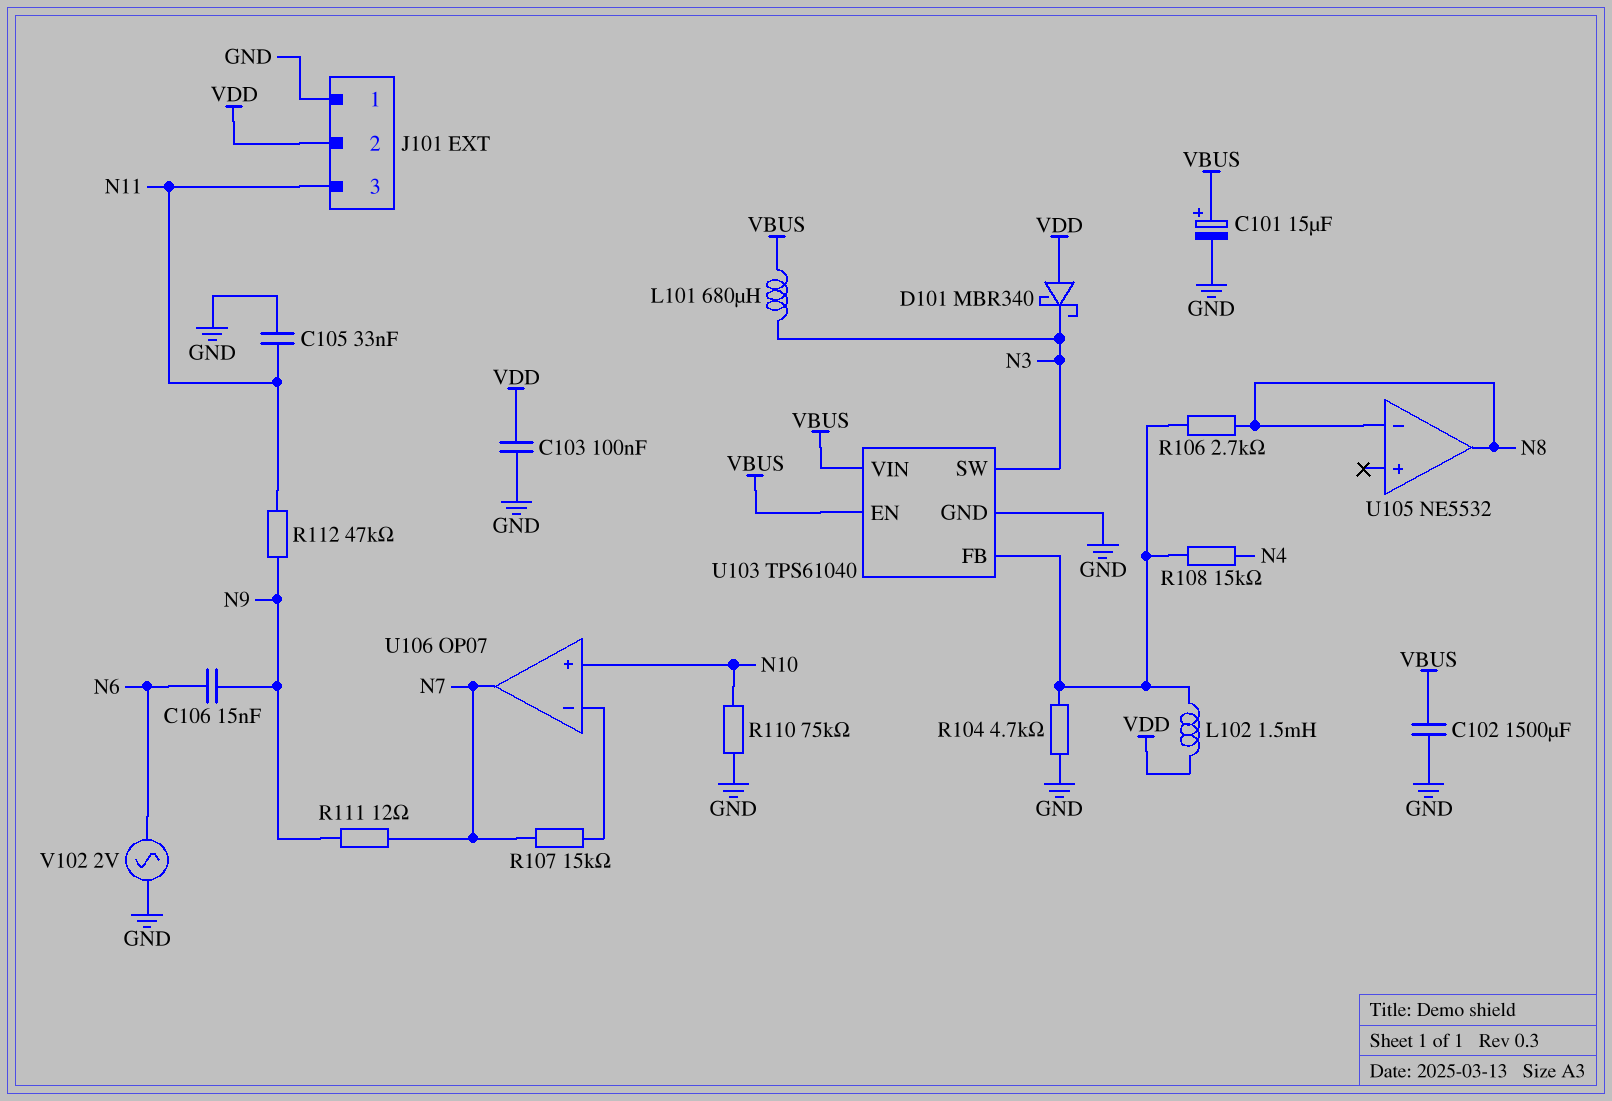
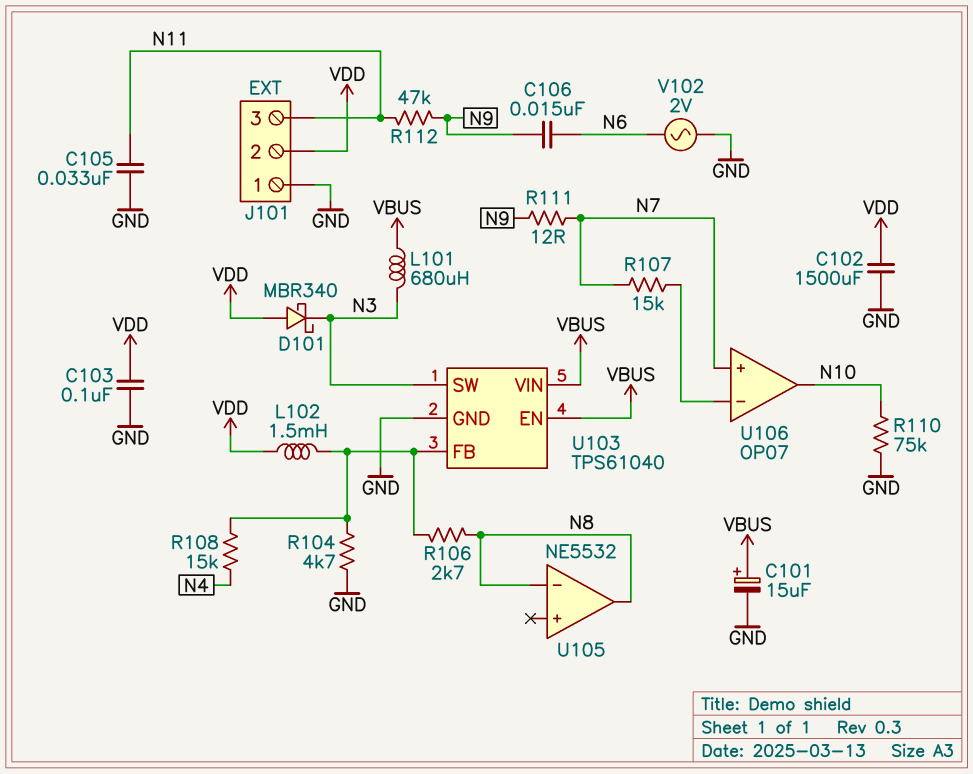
C102: 1500uF (GND, VBUS) -> 1500uF (GND, VDD)
U106 pin in+: N10 -> N7
U106 pin out: N7 -> N10

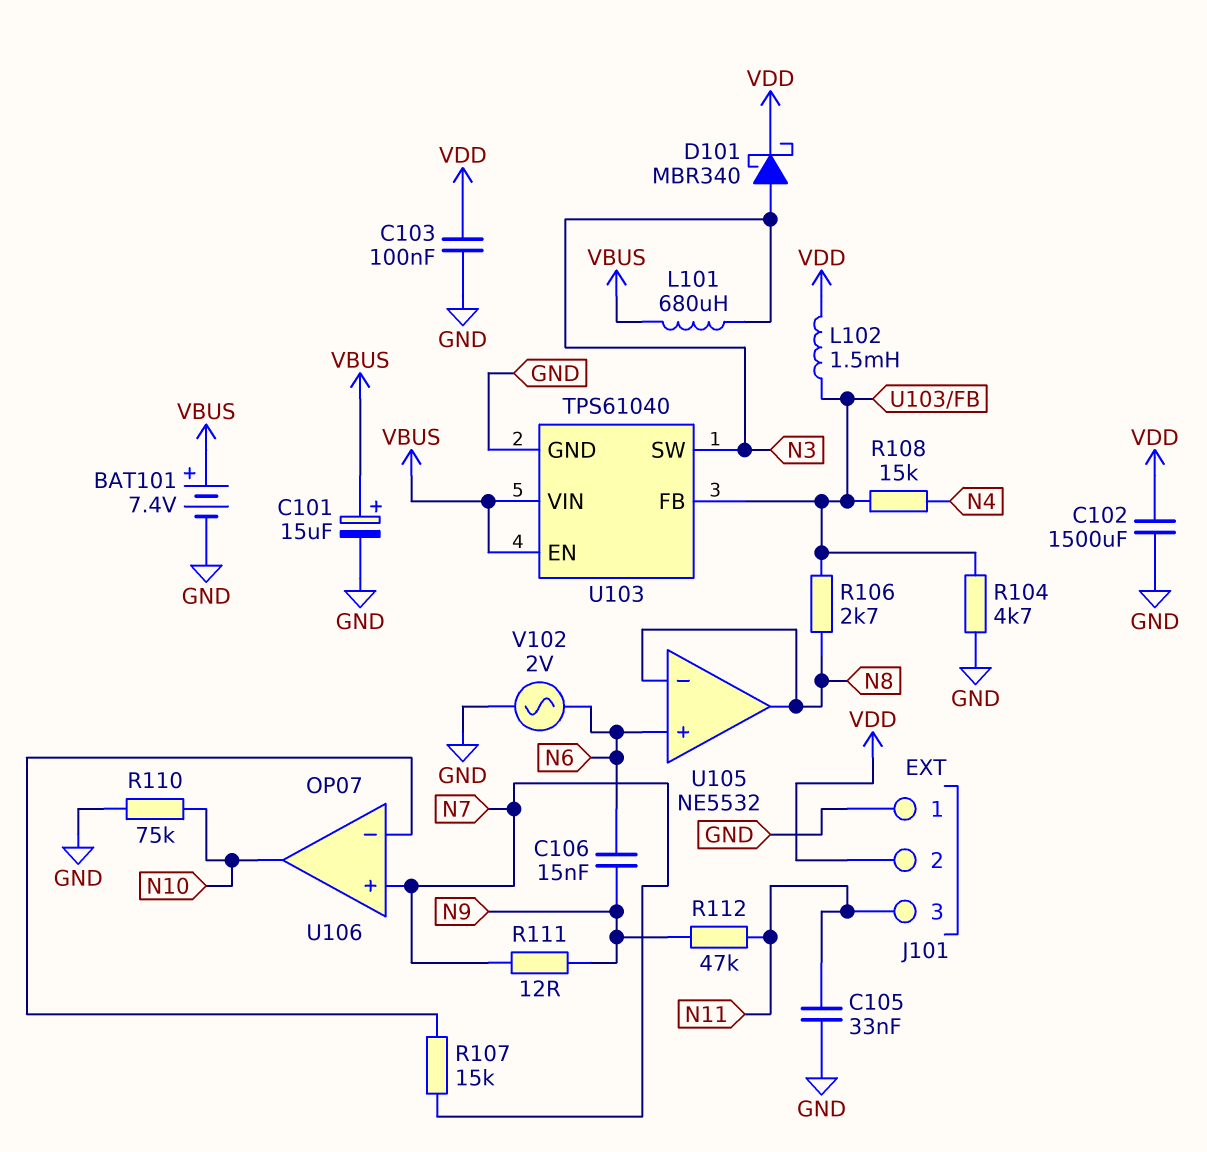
BAT101: none -> 7.4V (plus VBUS, minus GND)
D101: schottky MBR340 (A VDD, K N3) -> schottky MBR340 (A N3, K VDD)
U105 pin in+: none -> N6

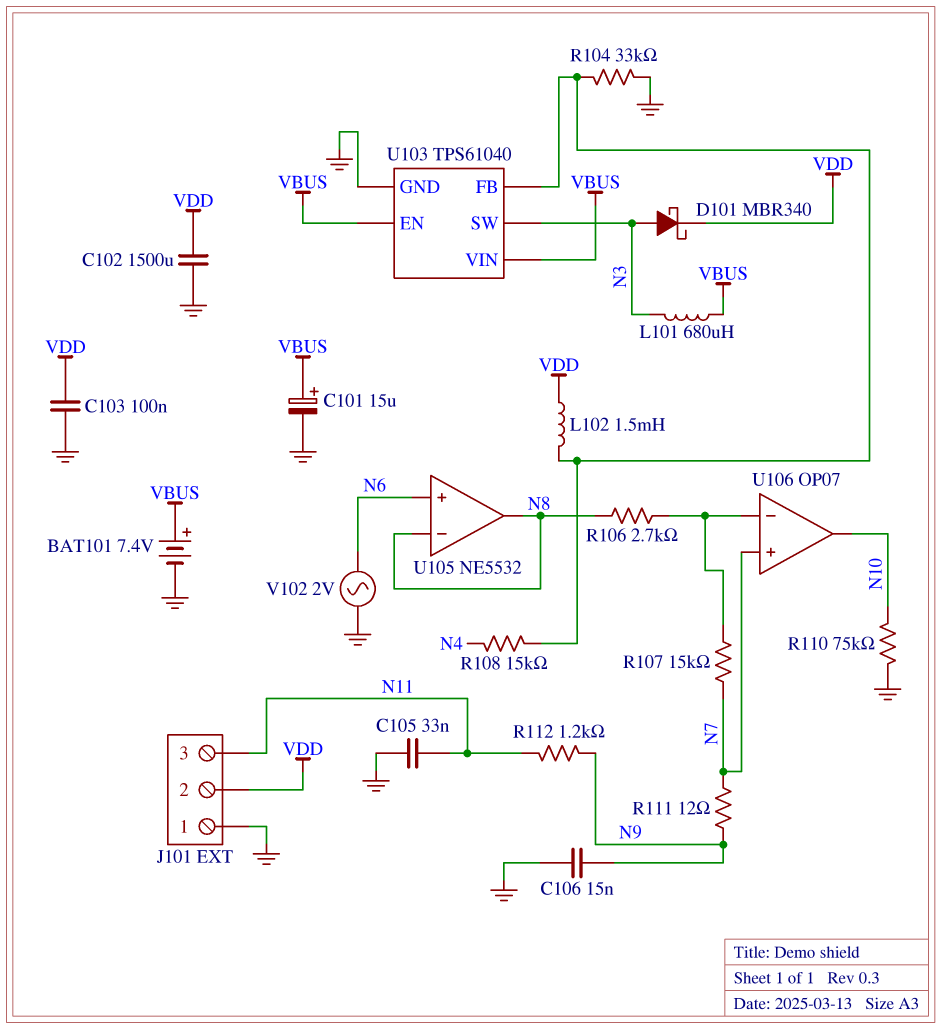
C106: 15nF (N6, N9) -> 15nF (GND, N9)
R104: 4.7k (GND, U103/FB) -> 33k (GND, U103/FB)
R106: 2.7k (N8, U103/FB) -> 2.7k (N8, U106/in-)
R112: 47k (N9, N11) -> 1.2k (N9, N11)

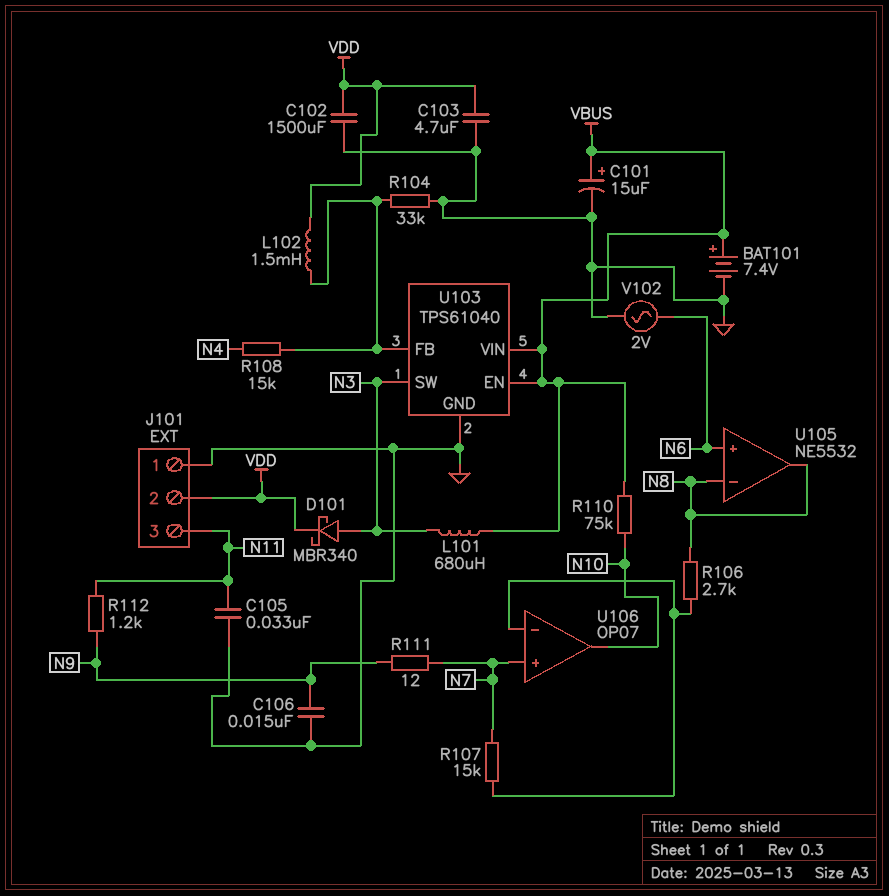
C103: 100nF (GND, VDD) -> 4.7uF (GND, VDD)
R110: 75k (GND, N10) -> 75k (N10, VBUS)

